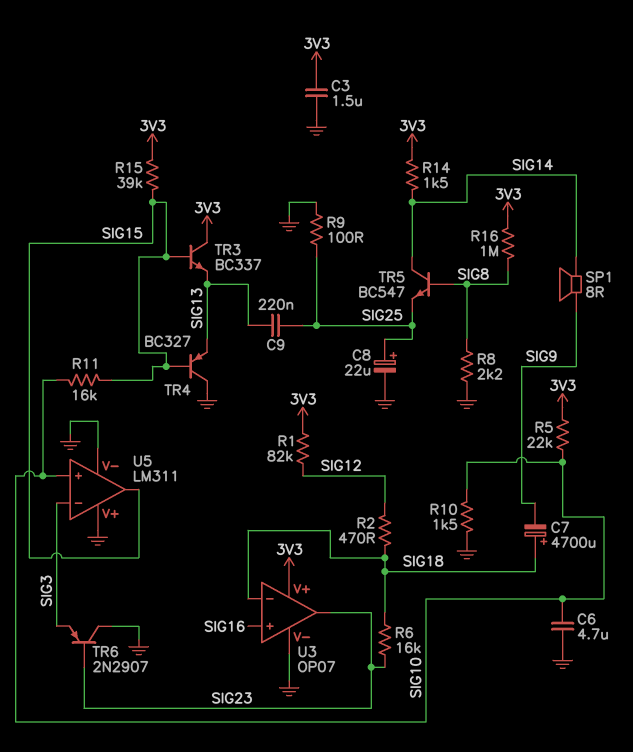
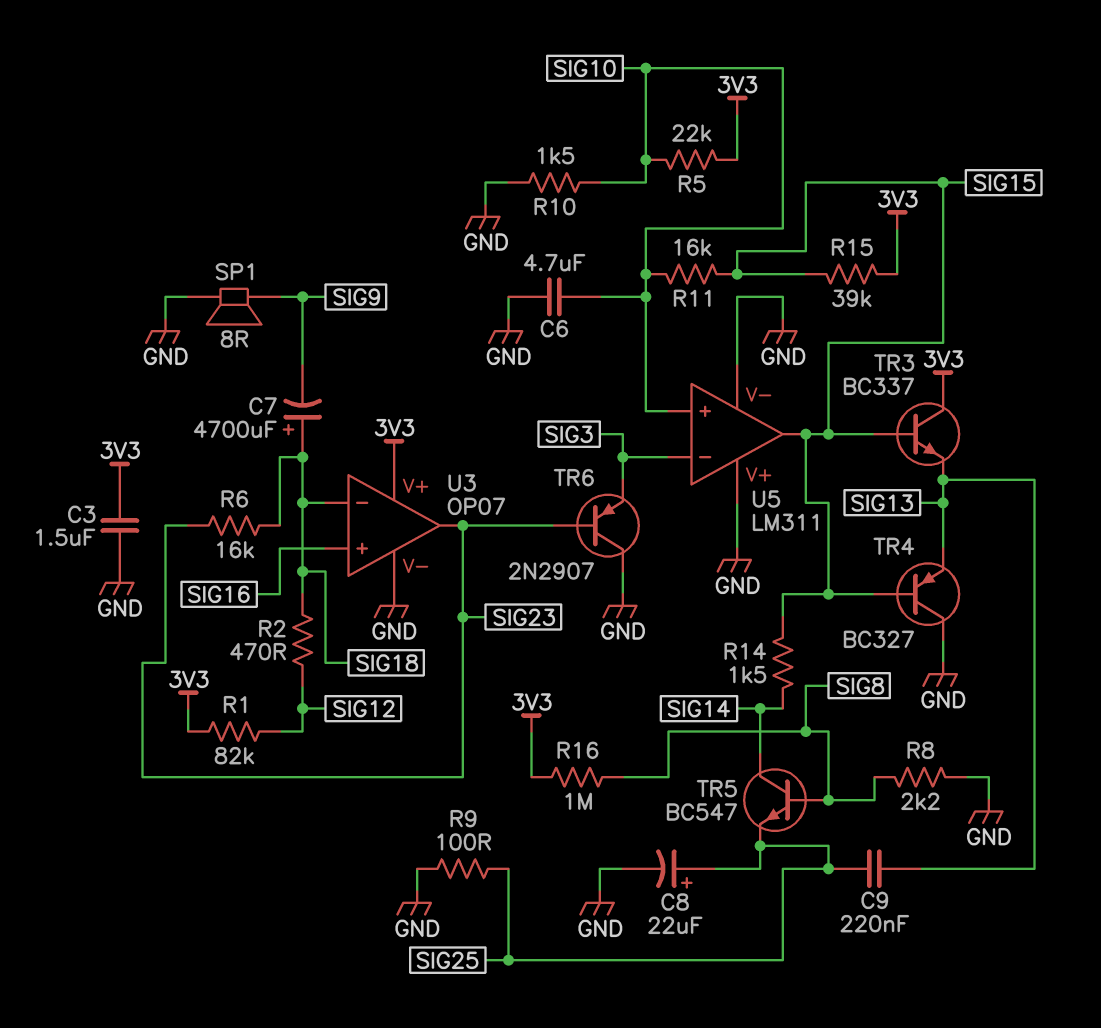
R14: 1.5k (3V3, SIG14) -> 1.5k (SIG14, SIG15)
SP1: speaker 8R (SIG9, SIG14) -> speaker 8R (GND, SIG9)

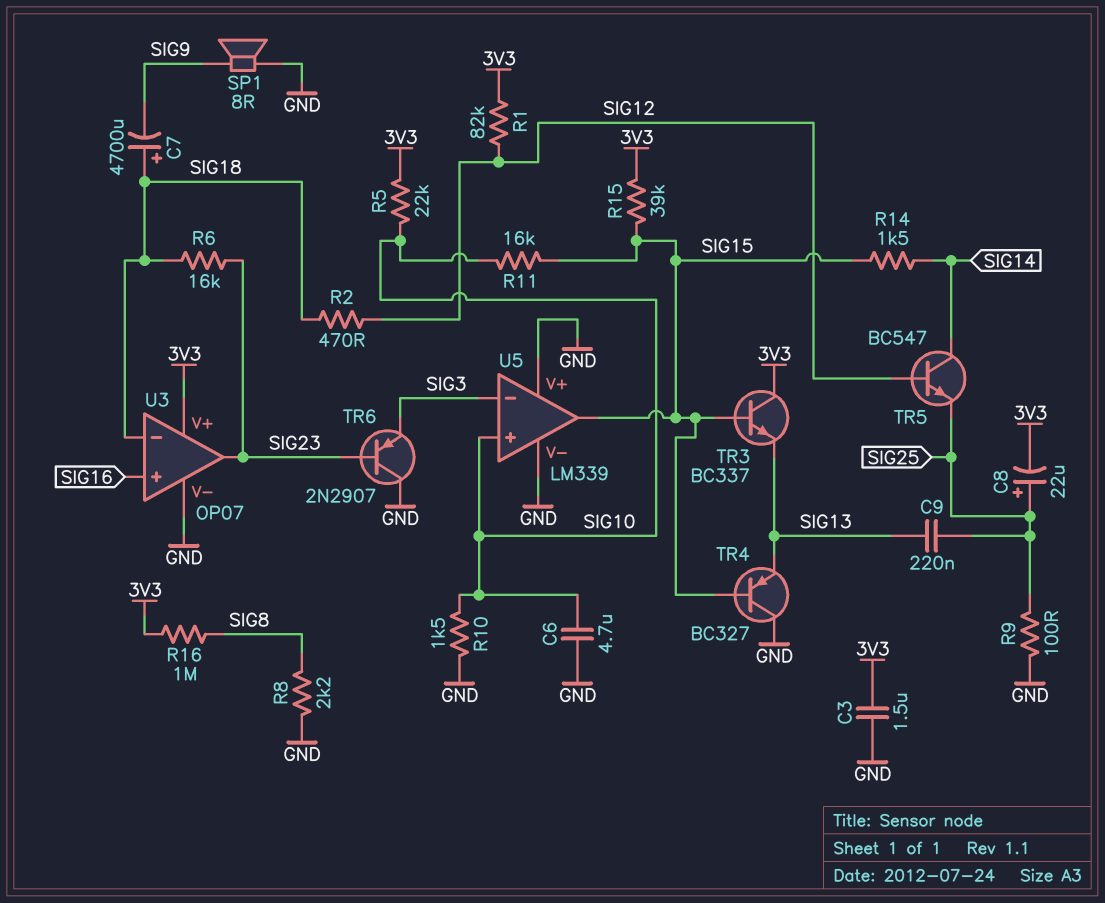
C8: 22uF (plus SIG25, minus GND) -> 22uF (plus SIG25, minus 3V3)
TR5: NPN BC547 (B SIG8, C SIG14, E SIG25) -> NPN BC547 (B SIG12, C SIG14, E SIG25)
U5: LM311 -> LM339

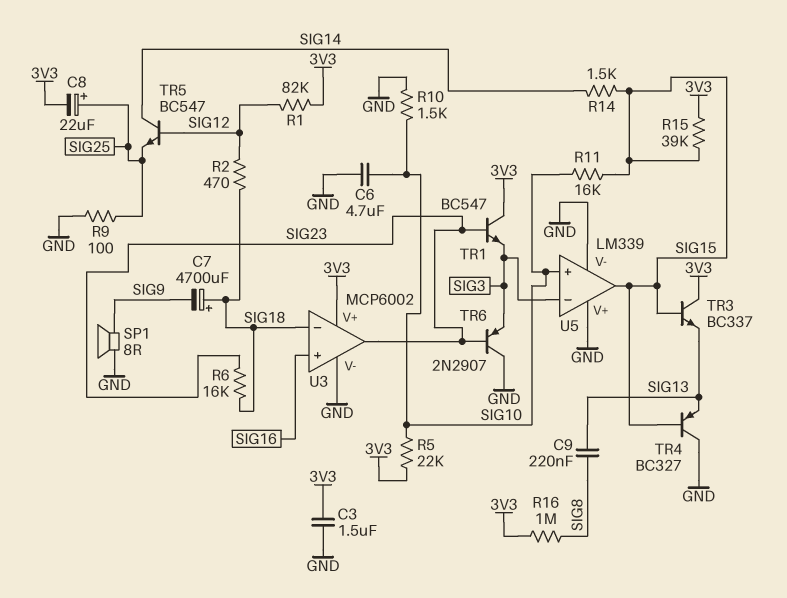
C9: 220nF (SIG13, SIG25) -> 220nF (SIG8, SIG13)
R8: 2.2k (GND, SIG8) -> none
TR1: none -> NPN BC547 (B SIG23, C 3V3, E SIG3)
U3: OP07 -> MCP6002

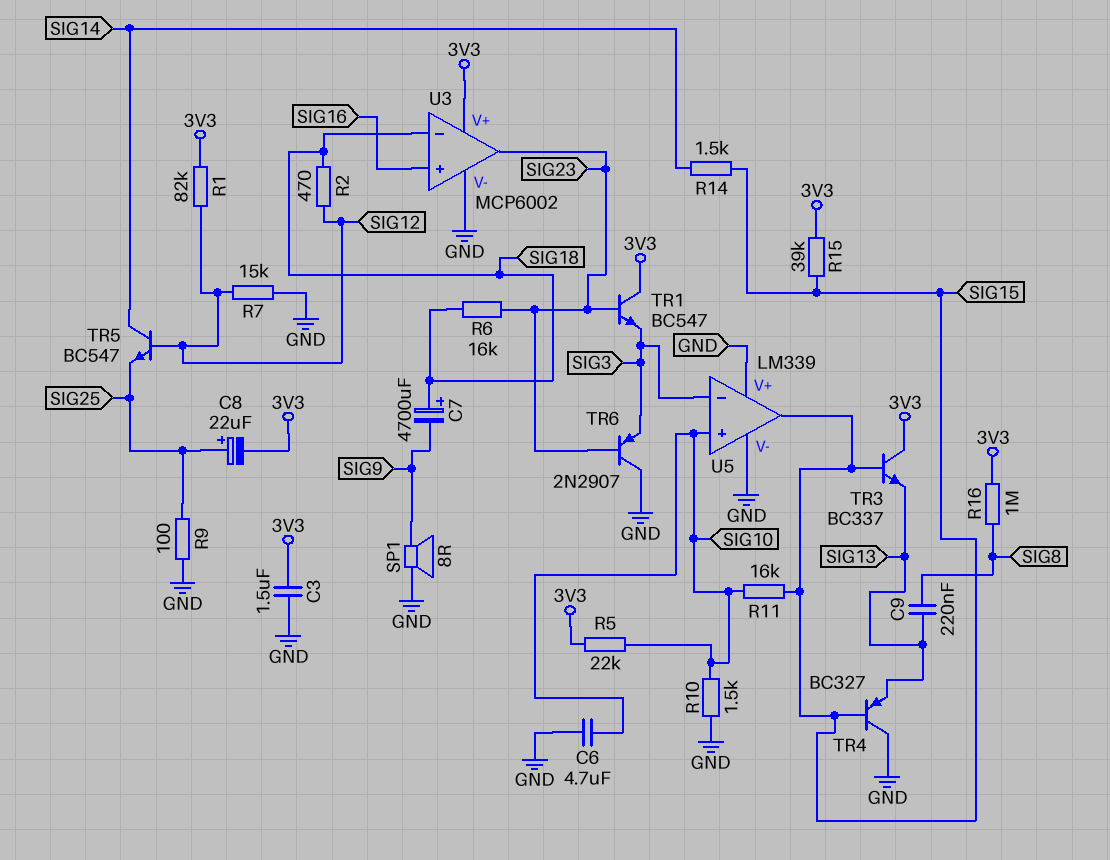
R7: none -> 15k (GND, SIG12)

